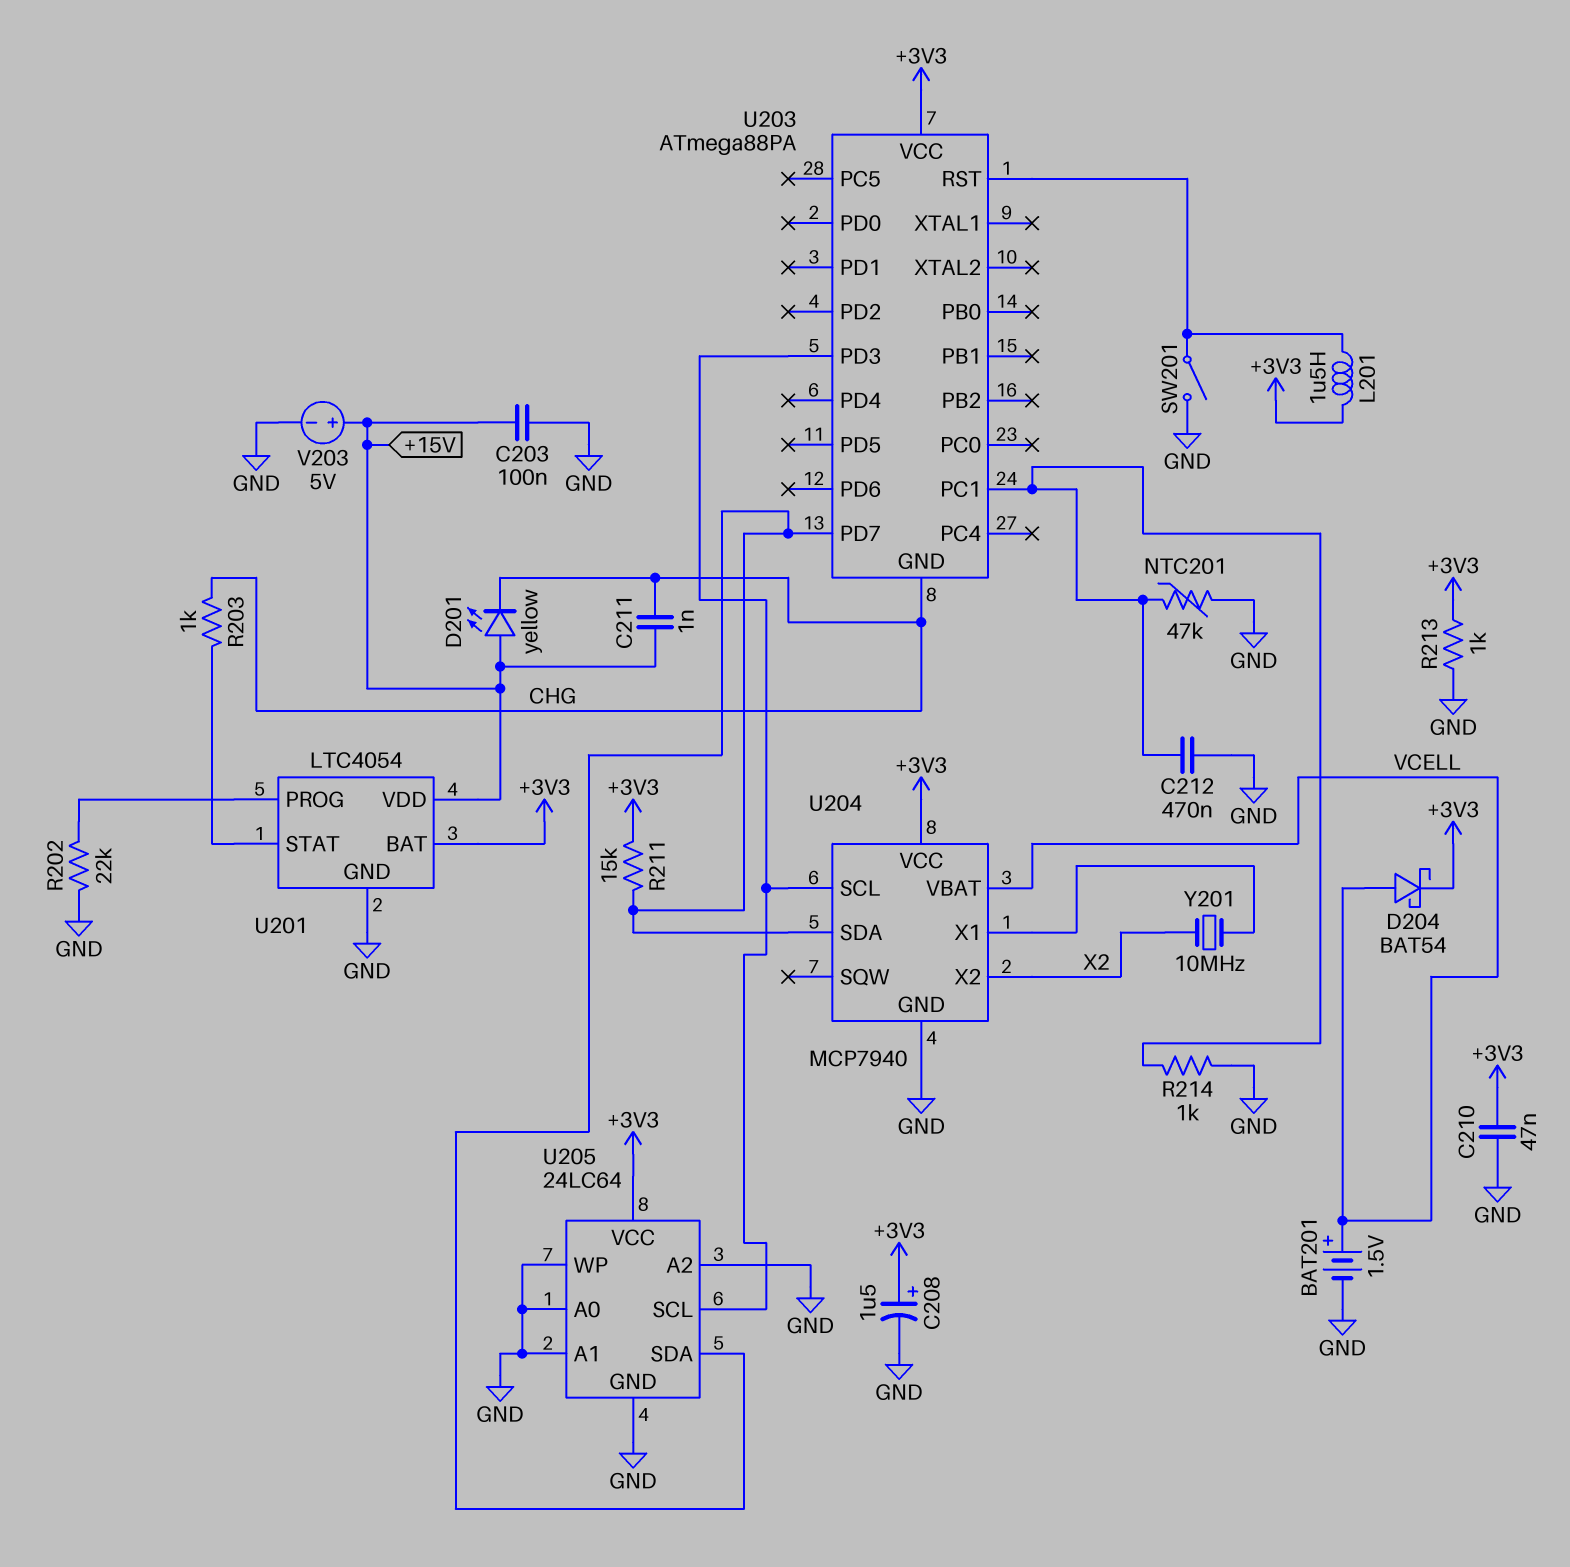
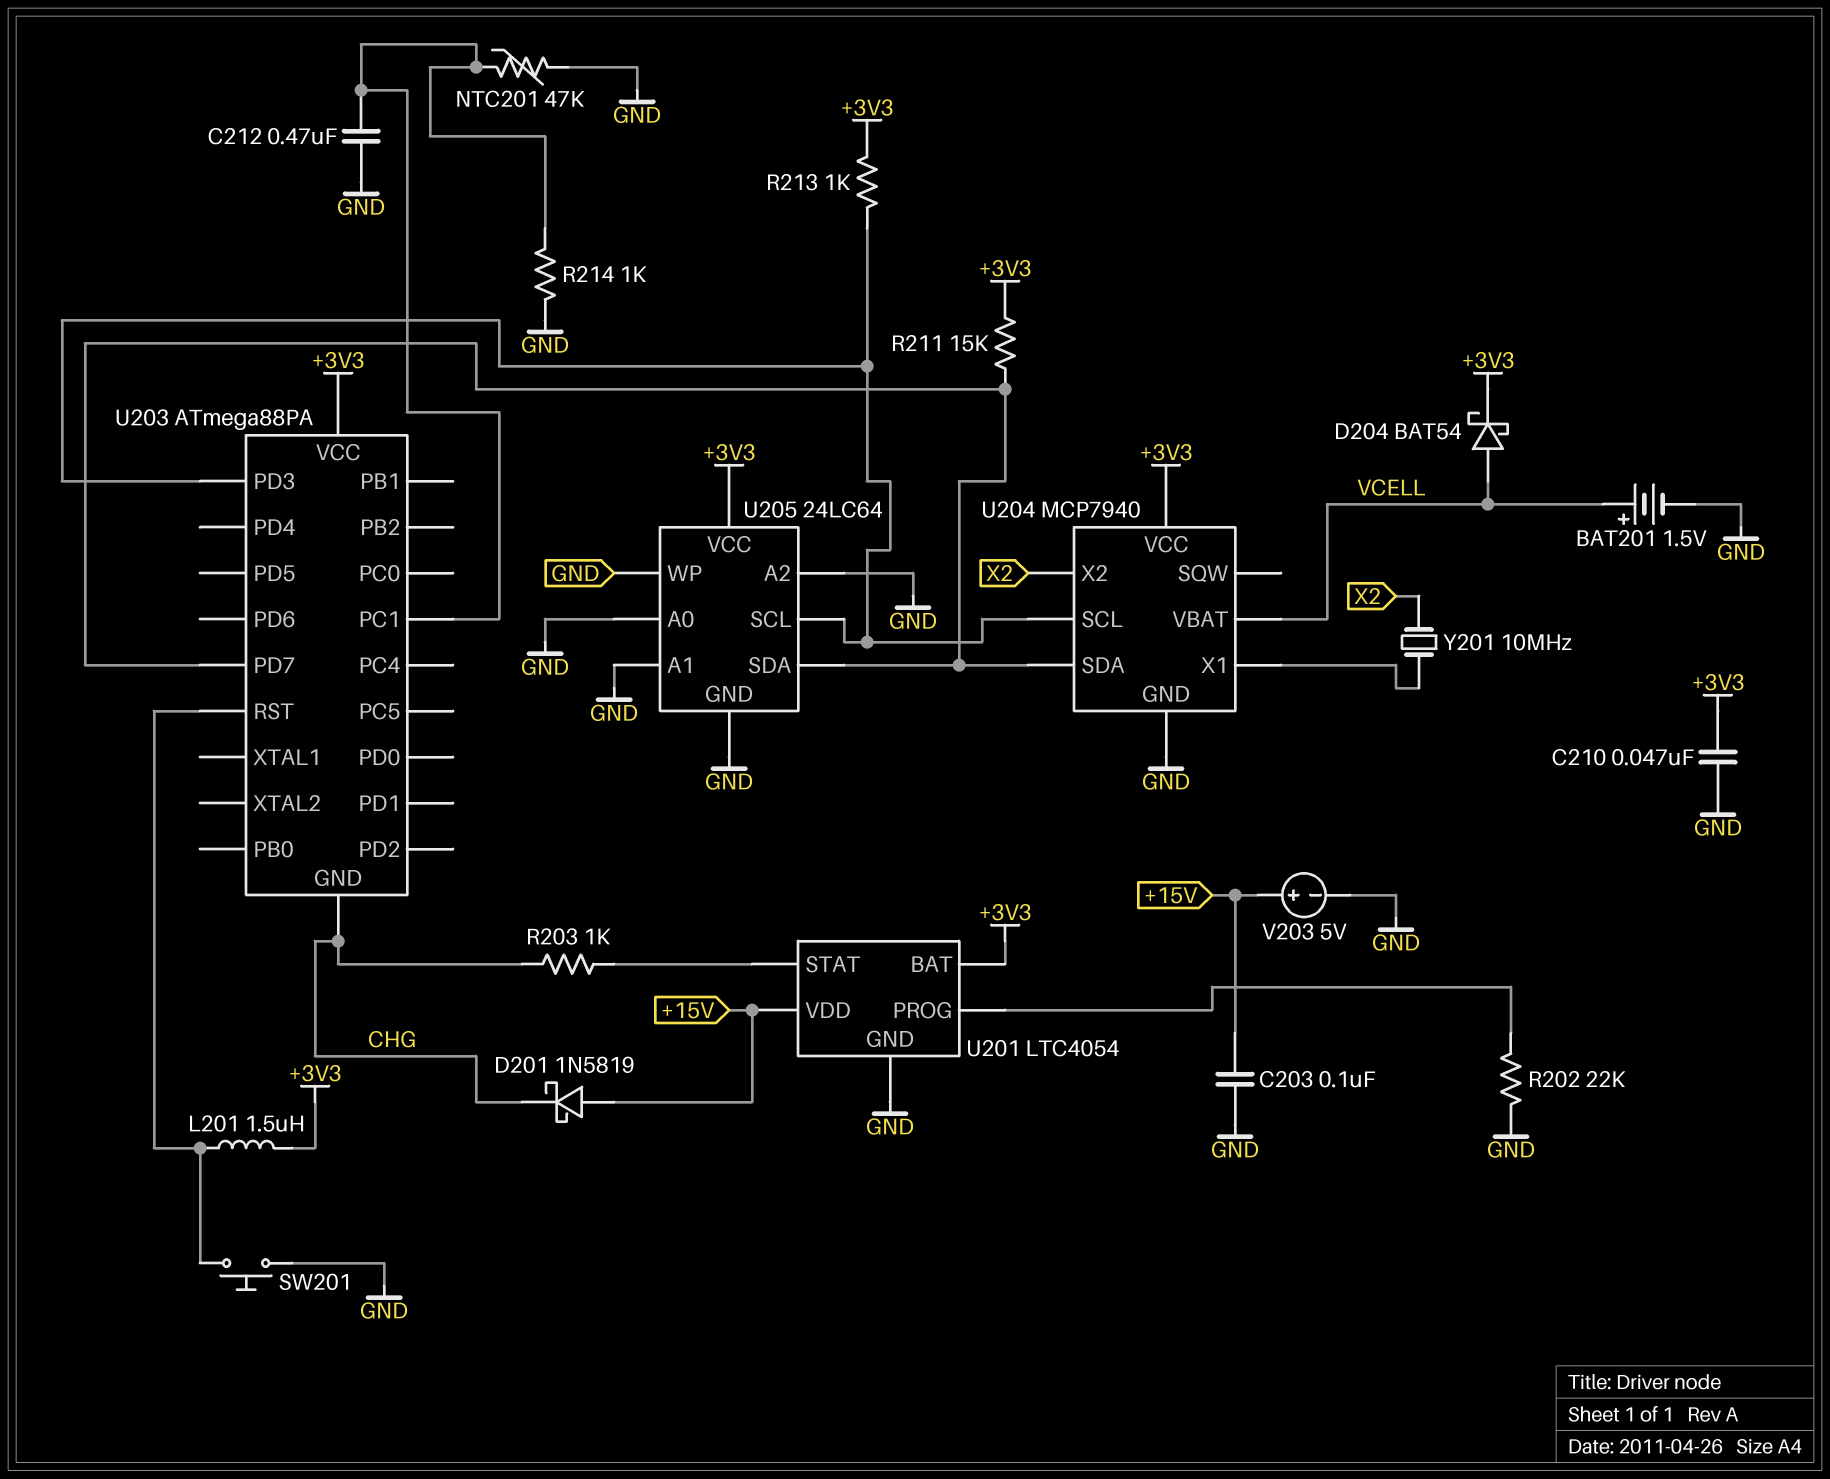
C208: 1.5uF (plus +3V3, minus GND) -> none
C211: 1nF (+15V, CHG) -> none
D201: LED yellow (A +15V, K CHG) -> schottky 1N5819 (A +15V, K CHG)
R213: 1k (+3V3, GND) -> 1k (+3V3, U203/PD3)
SW201: switch (GND, U203/RST) -> button (GND, U203/RST)

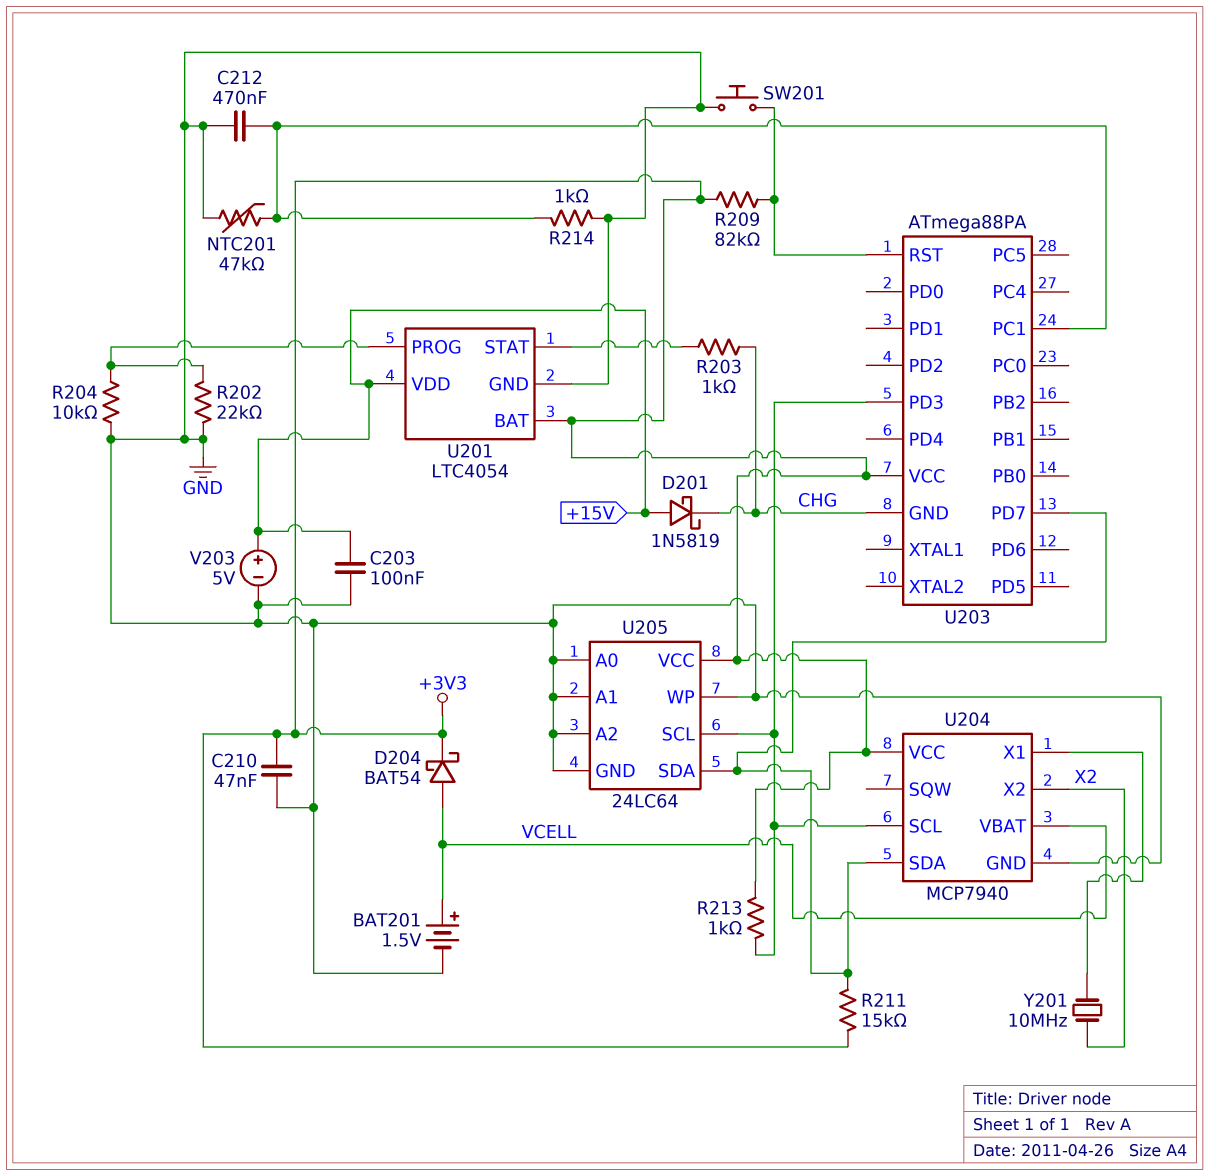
L201: 1.5uH (+3V3, U203/RST) -> none
R204: none -> 10k (GND, U201/PROG)
R209: none -> 82k (+3V3, U203/RST)

